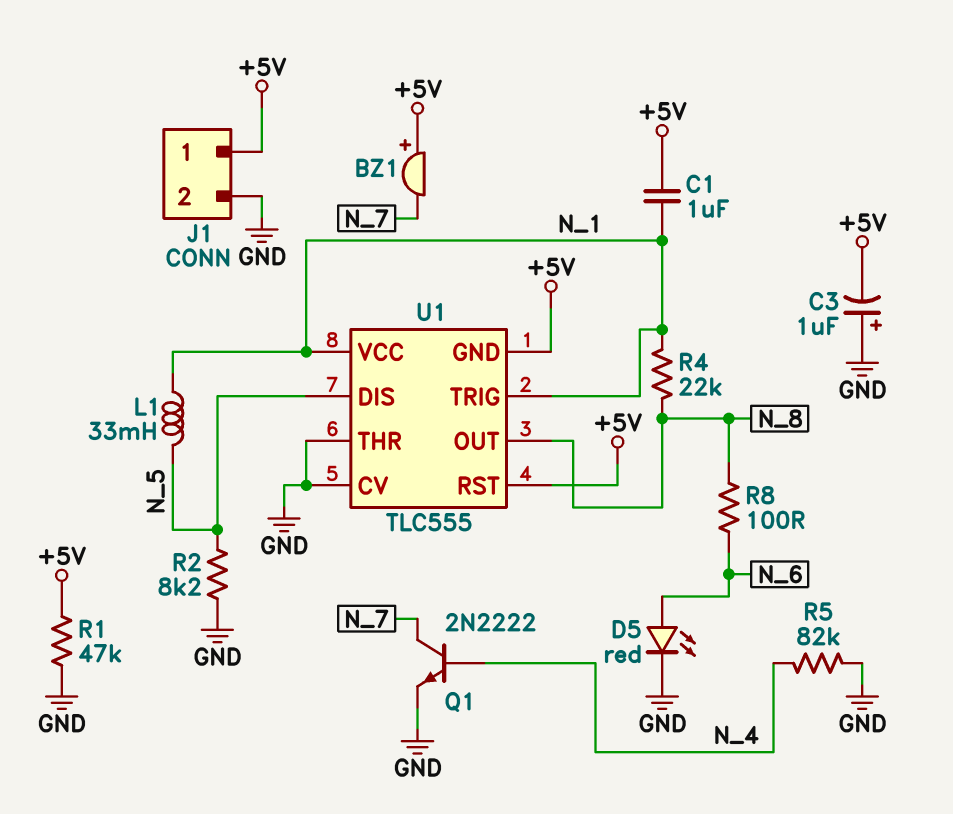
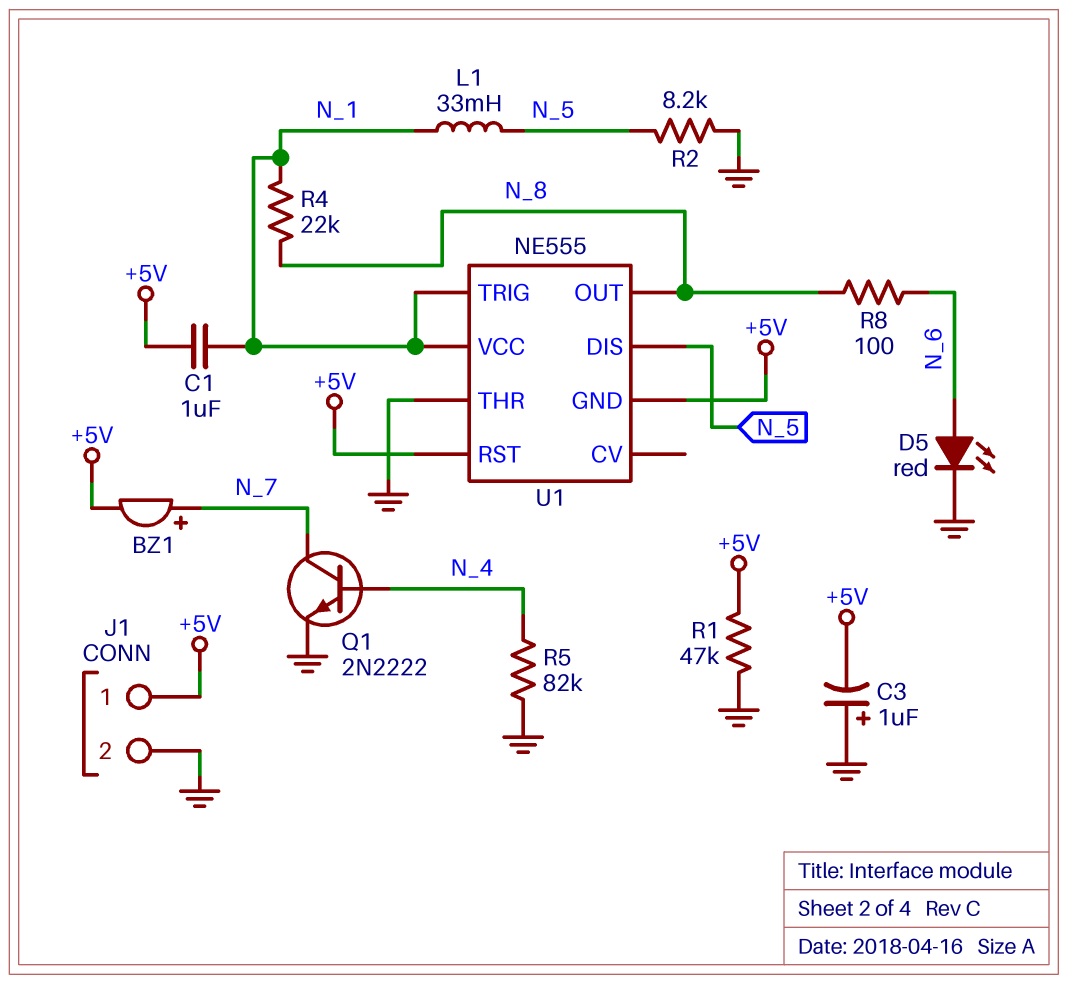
BZ1: buzzer (plus +5V, minus N_7) -> buzzer (plus N_7, minus +5V)
U1: TLC555 -> NE555
U1 pin CV: GND -> none

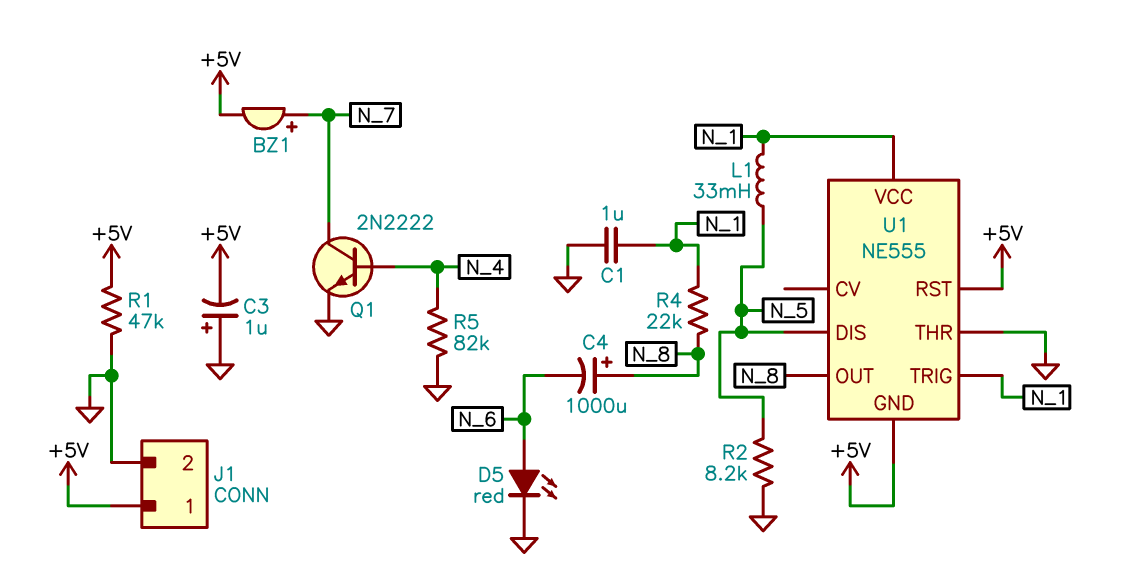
C1: 1uF (+5V, N_1) -> 1uF (GND, N_1)
C4: none -> 1000uF (plus N_8, minus N_6)
R8: 100 (N_6, N_8) -> none

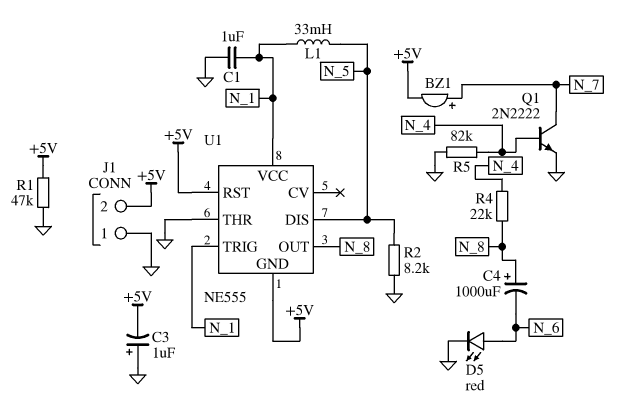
J1 pin 1: +5V -> GND
J1 pin 2: GND -> +5V
R4: 22k (N_1, N_8) -> 22k (N_4, N_8)

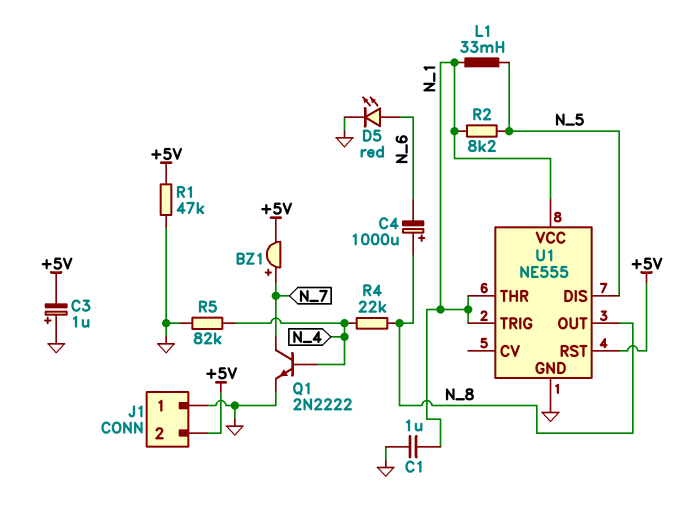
R2: 8.2k (GND, N_5) -> 8.2k (N_1, N_5)
U1 pin GND: +5V -> GND
U1 pin THR: GND -> N_1

